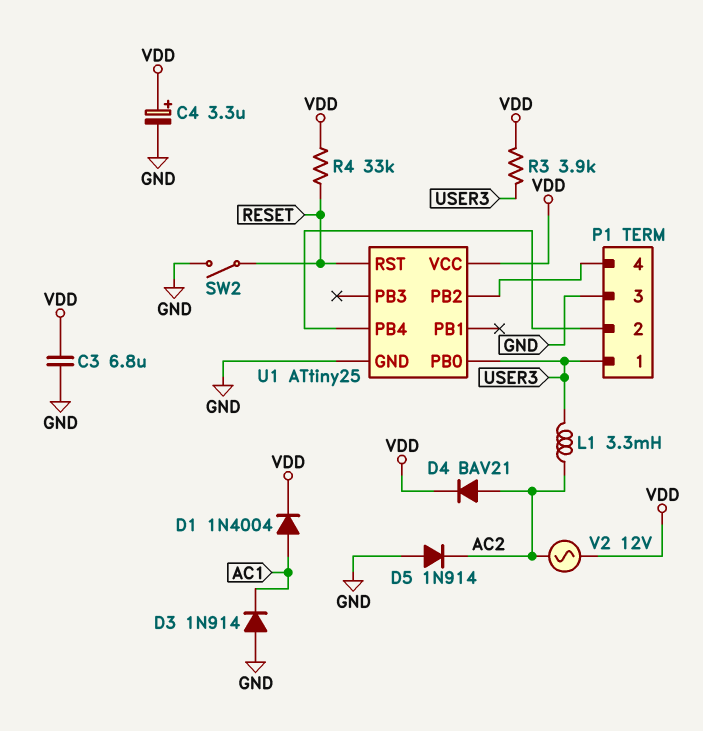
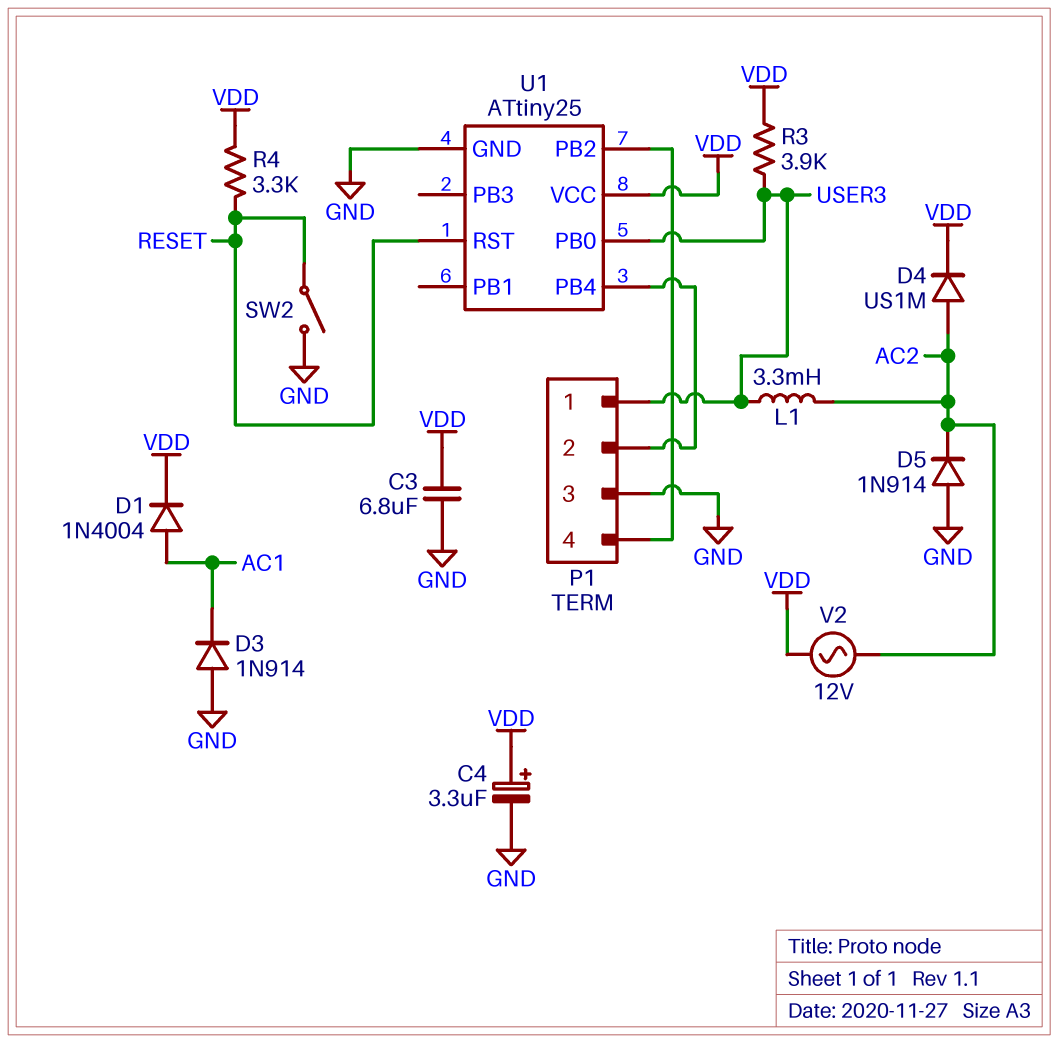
D4: diode BAV21 (A AC2, K VDD) -> diode US1M (A AC2, K VDD)
R4: 33k (RESET, VDD) -> 3.3k (RESET, VDD)

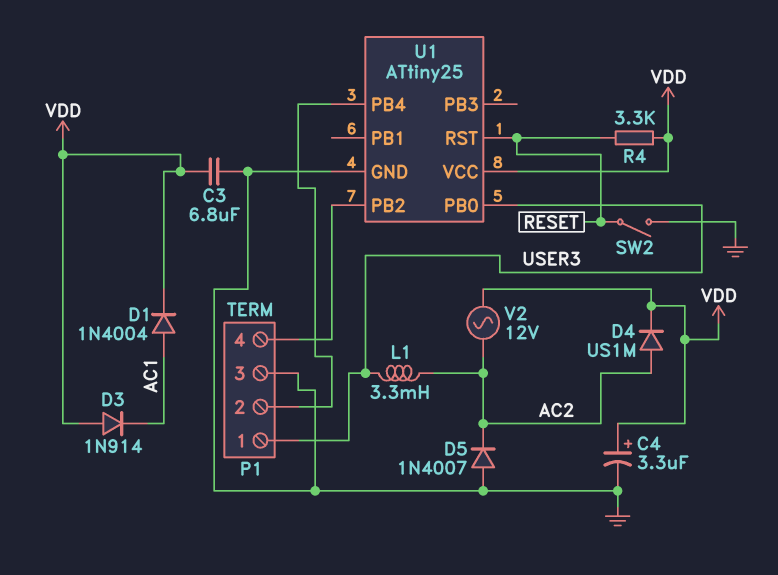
D3: diode 1N914 (A GND, K AC1) -> diode 1N914 (A VDD, K AC1)
D5: diode 1N914 (A GND, K AC2) -> diode 1N4007 (A GND, K AC2)
R3: 3.9k (USER3, VDD) -> none

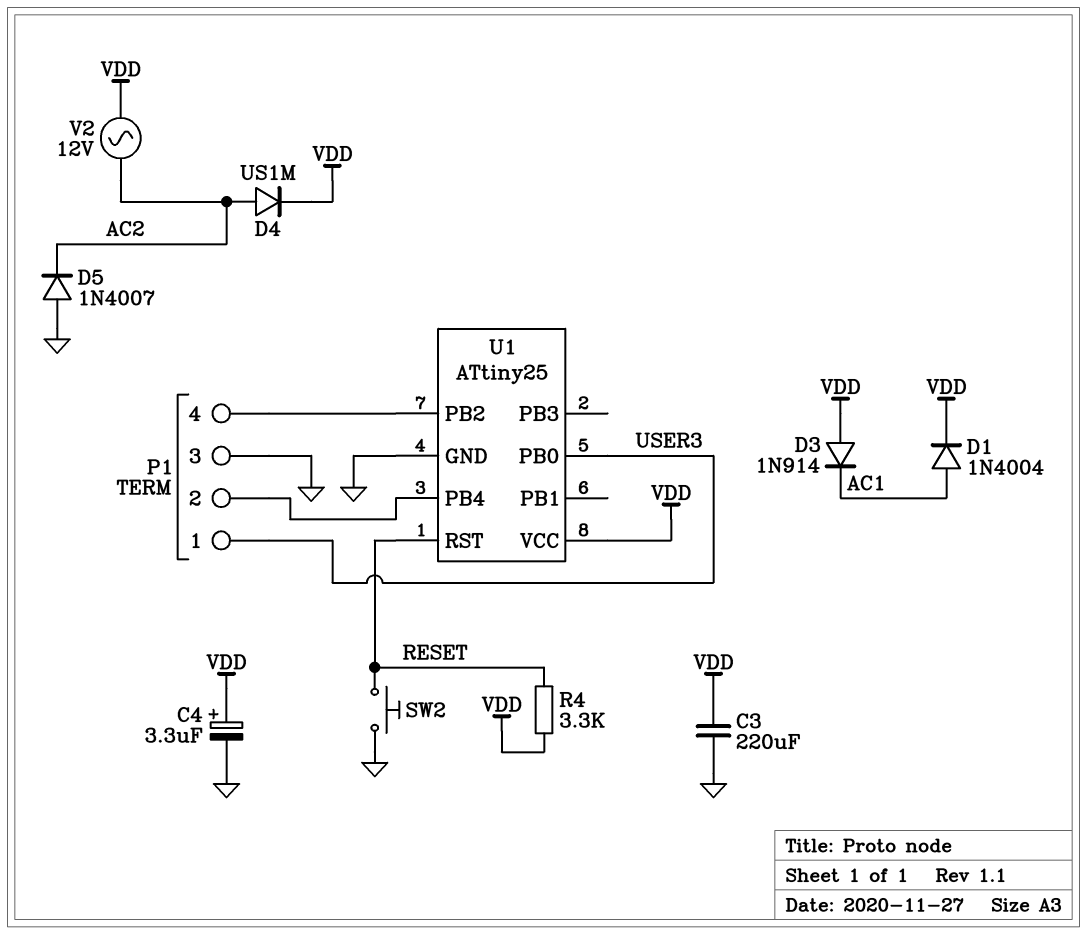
C3: 6.8uF (GND, VDD) -> 220uF (GND, VDD)
L1: 3.3mH (AC2, USER3) -> none
SW2: switch (GND, RESET) -> button (GND, RESET)

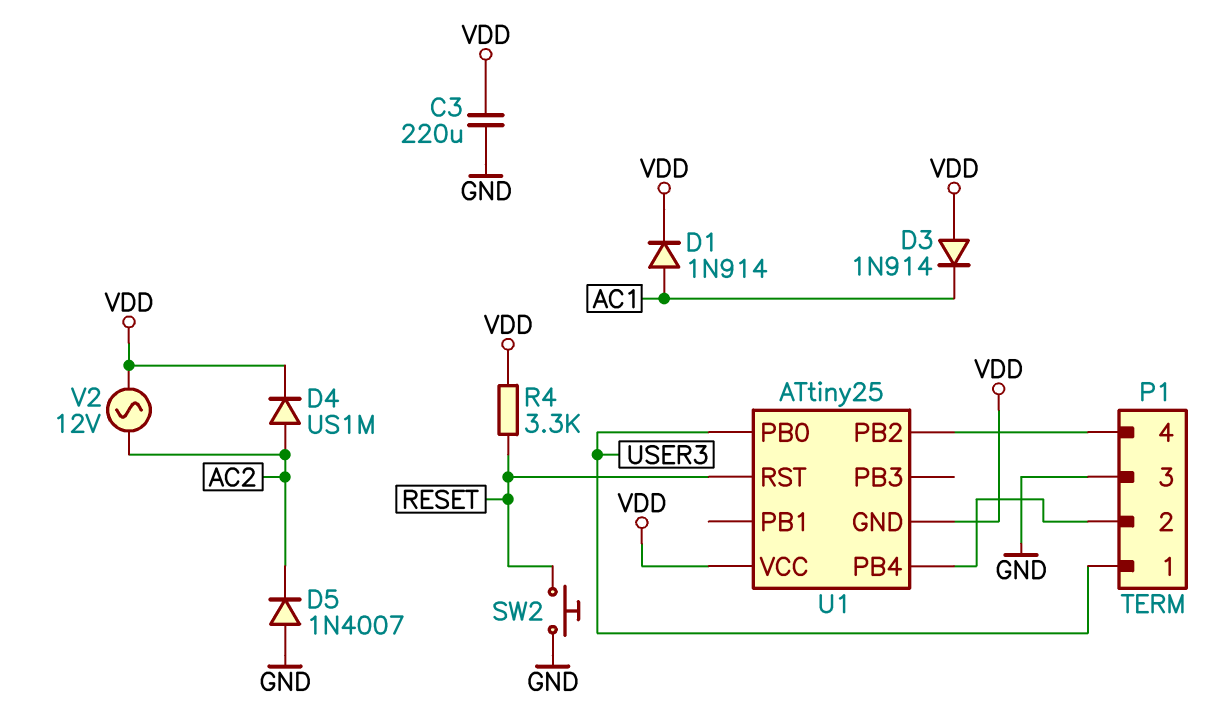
C4: 3.3uF (plus VDD, minus GND) -> none
D1: diode 1N4004 (A AC1, K VDD) -> diode 1N914 (A AC1, K VDD)
U1 pin GND: GND -> VDD

